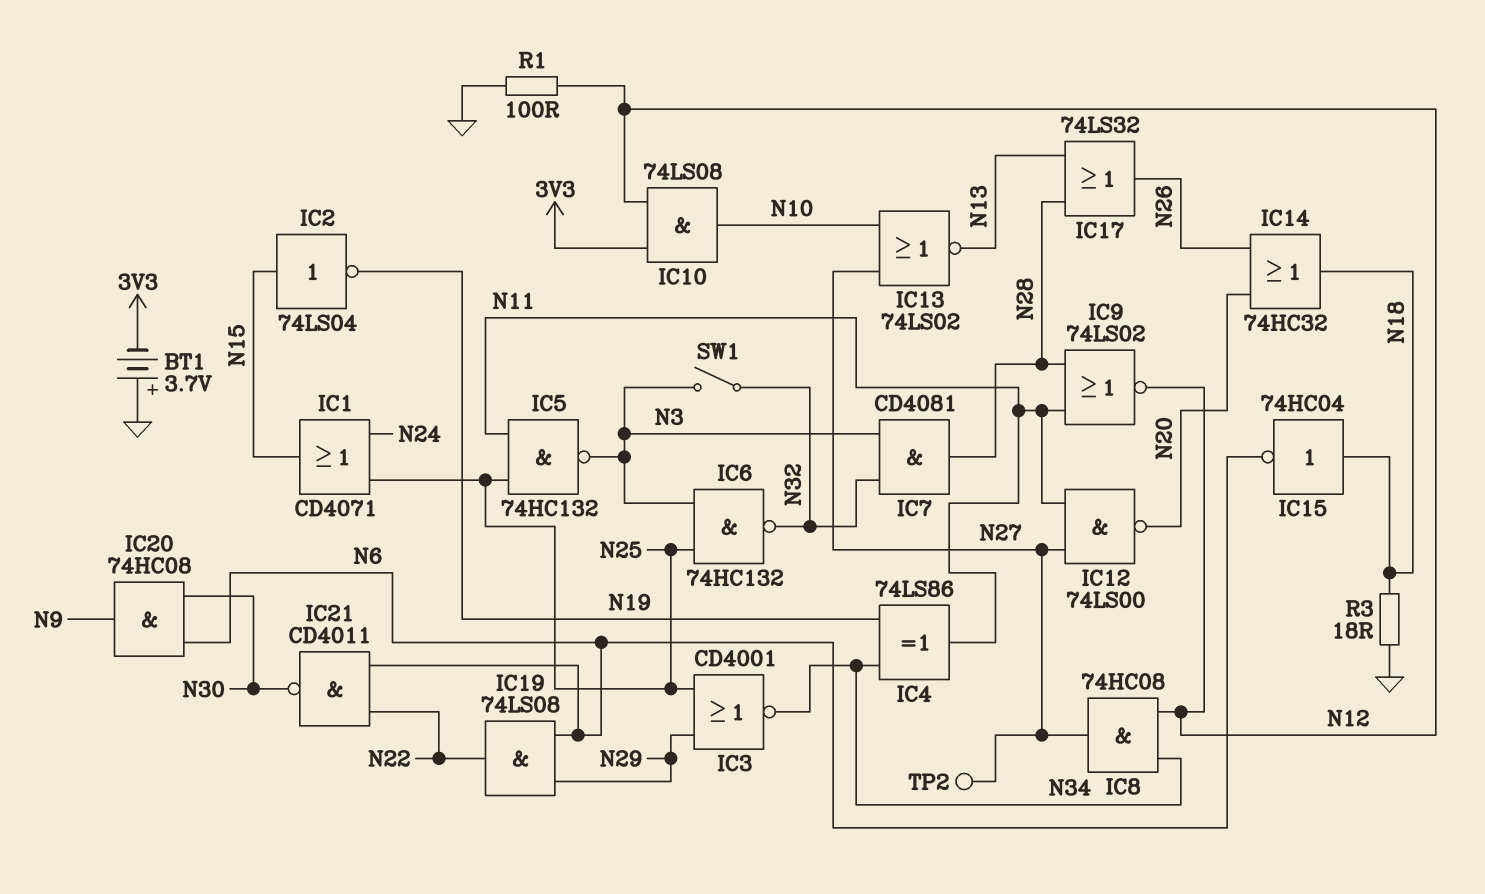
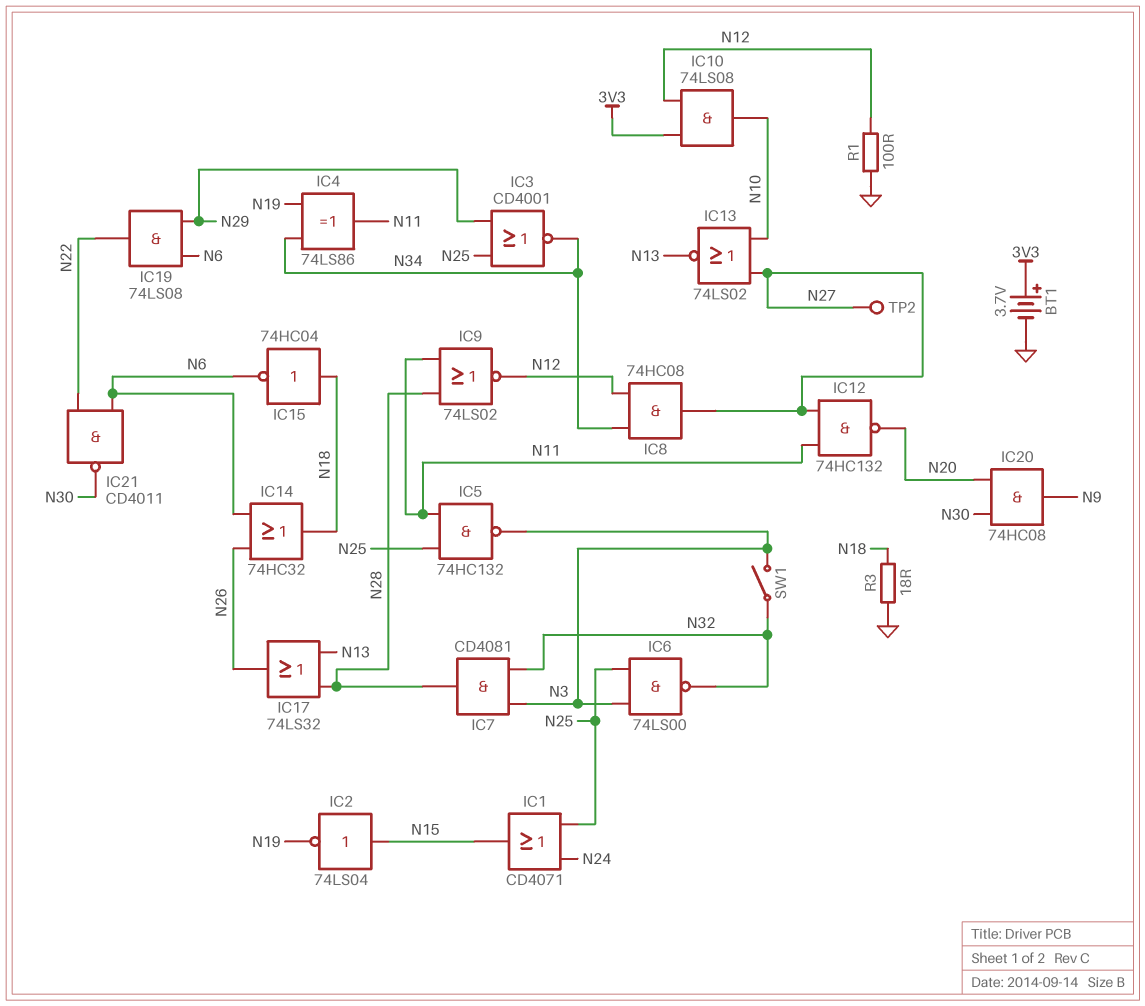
BT1: 3.7V (plus GND, minus 3V3) -> 3.7V (plus 3V3, minus GND)
IC6: NAND 74HC132 (in N3, in N25, out N32) -> NAND 74LS00 (in N3, in N25, out N32)
IC12: NAND 74LS00 (in N11, in N27, out N20) -> NAND 74HC132 (in N11, in N27, out N20)
IC14: OR 74HC32 (in N20, in N26, out N18) -> OR 74HC32 (in N6, in N26, out N18)
IC20: AND 74HC08 (in N6, in N30, out N9) -> AND 74HC08 (in N20, in N30, out N9)

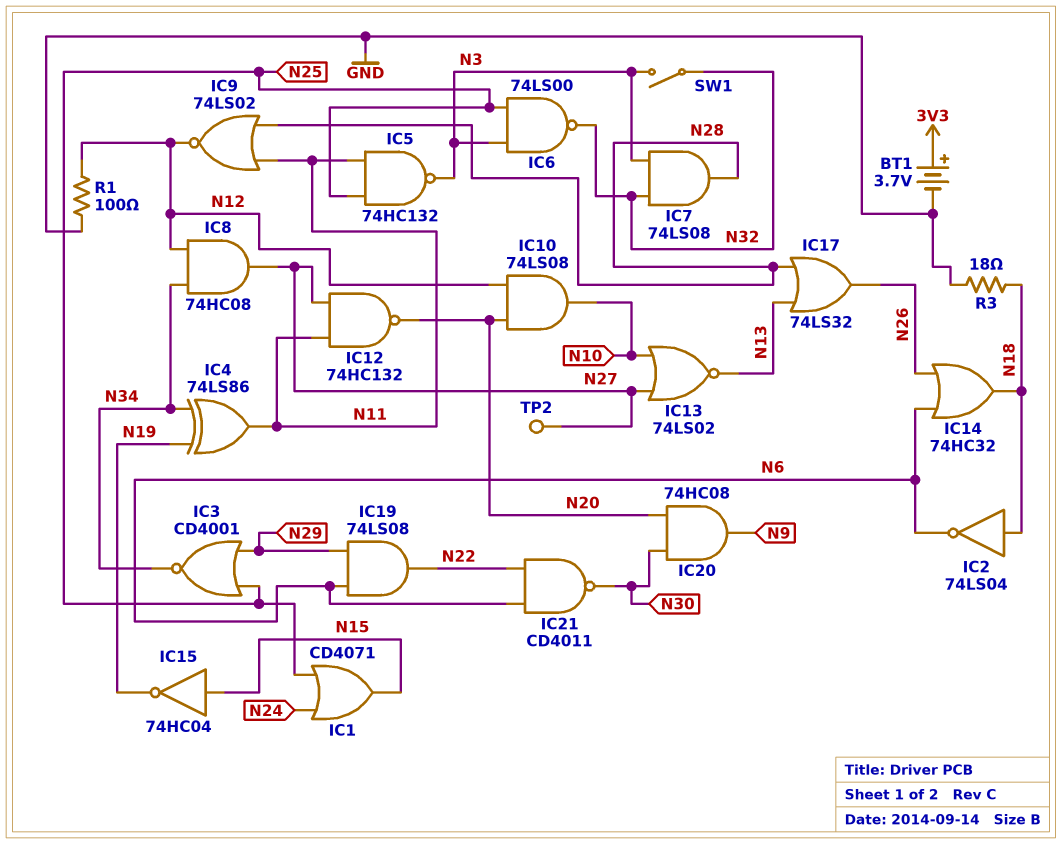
IC2: NOT 74LS04 (in N15, out N19) -> NOT 74LS04 (in N18, out N6)
IC7: AND CD4081 (in N3, in N32, out N28) -> AND 74LS08 (in N3, in N32, out N28)
IC10: AND 74LS08 (in 3V3, in N12, out N10) -> AND 74LS08 (in N12, in N20, out N10)
IC15: NOT 74HC04 (in N18, out N6) -> NOT 74HC04 (in N15, out N19)

